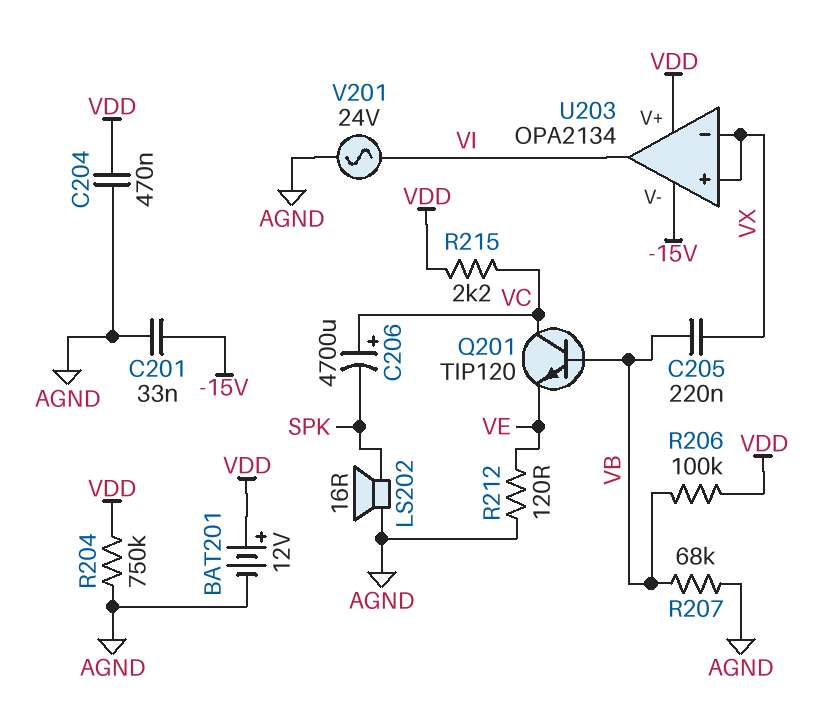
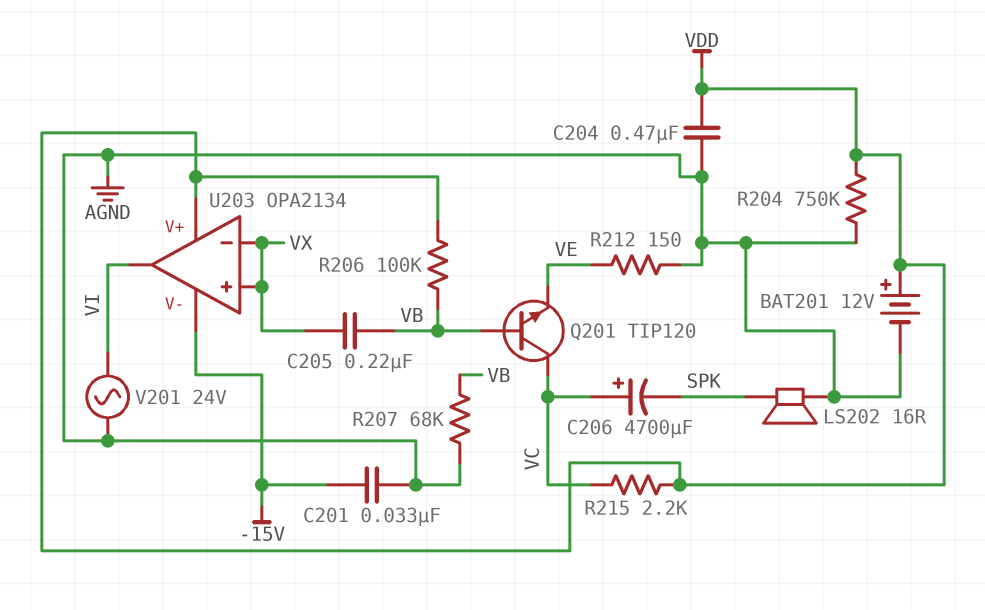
R212: 120 (AGND, VE) -> 150 (AGND, VE)

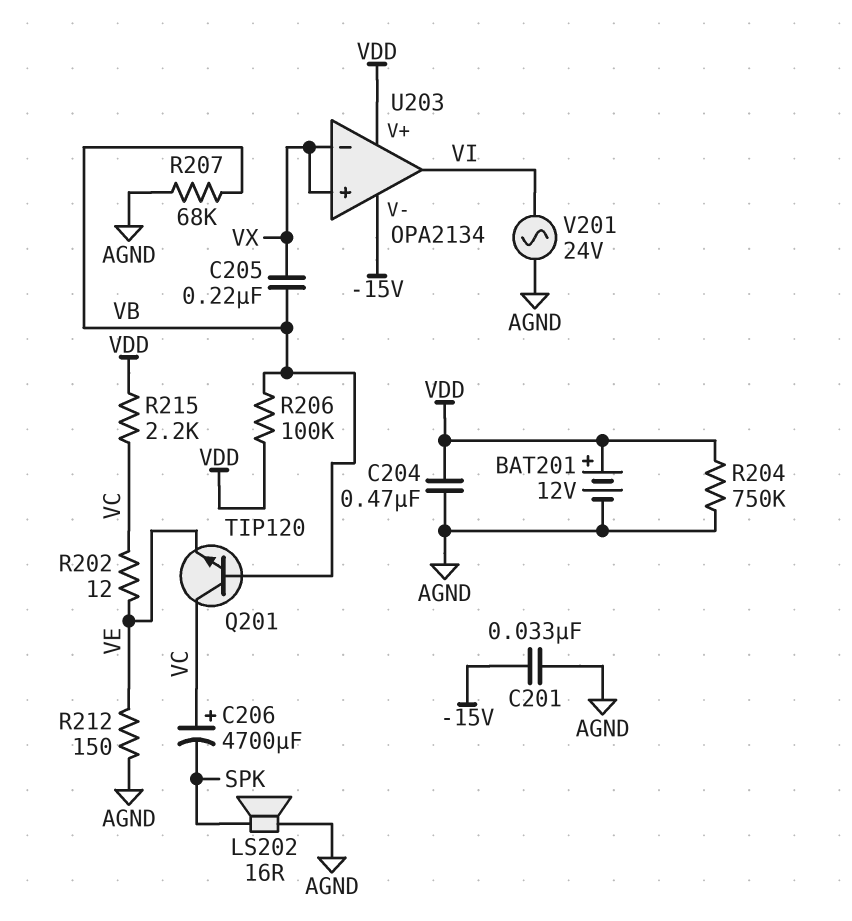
R202: none -> 12 (VC, VE)

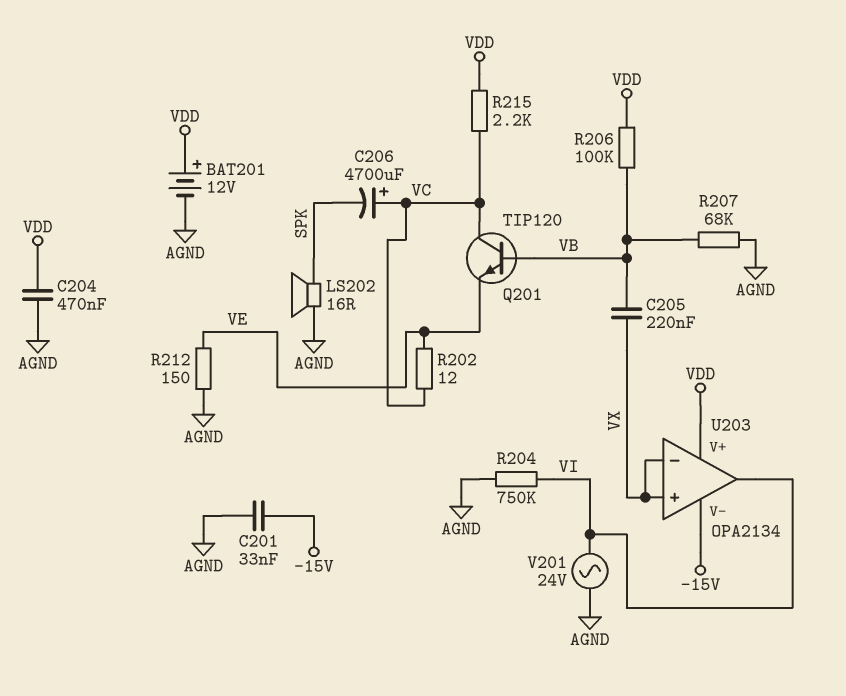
R204: 750k (AGND, VDD) -> 750k (AGND, VI)

